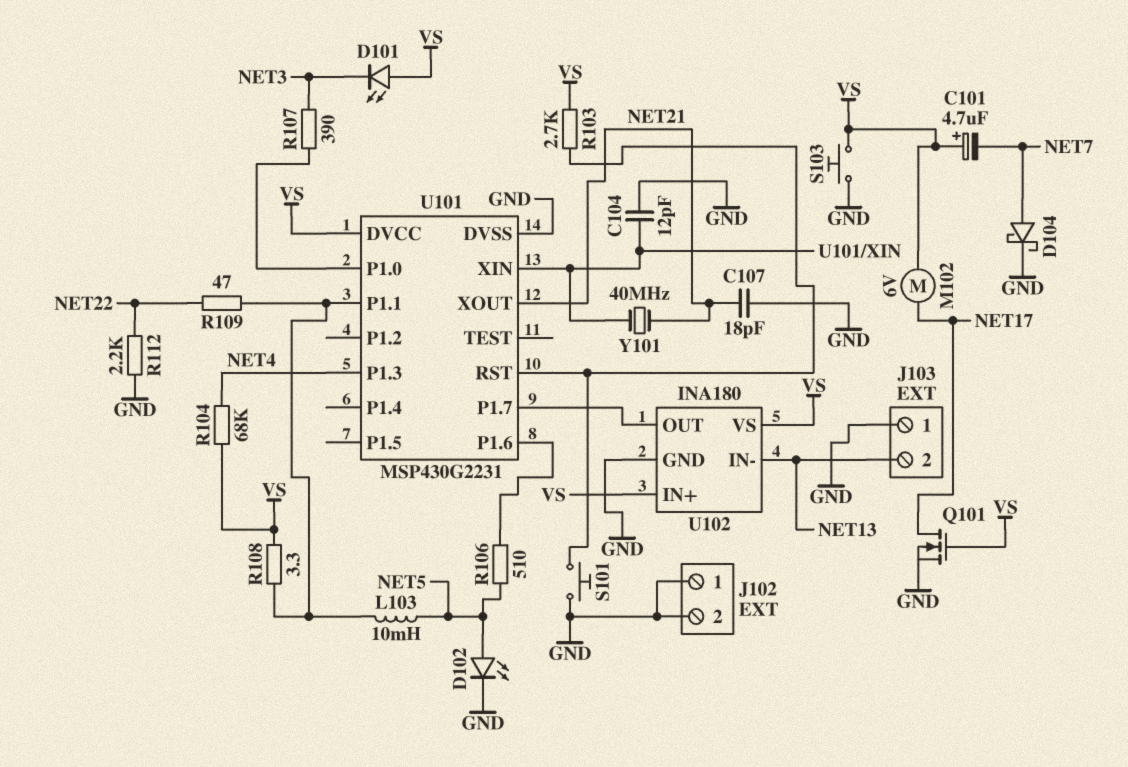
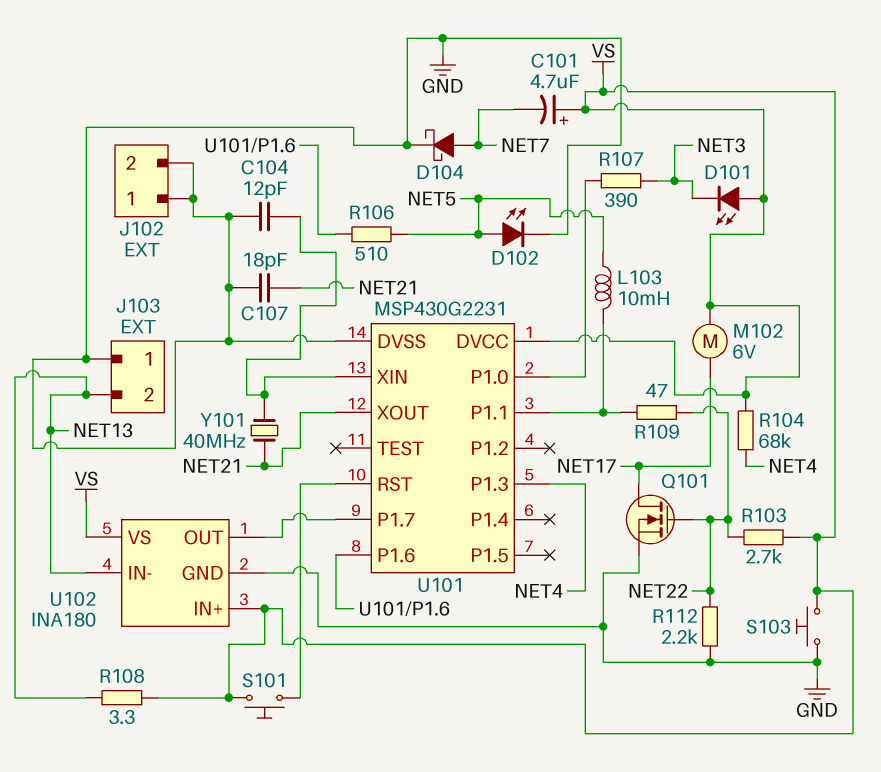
Q101: NMOS (G VS, D NET17, S GND) -> NMOS (G NET22, D NET17, S GND)
R103: 2.7k (U101/RST, VS) -> 2.7k (NET22, VS)
R108: 3.3 (U101/P1.1, VS) -> 3.3 (NET13, VS)
S101: button (GND, U101/RST) -> button (U101/RST, VS)

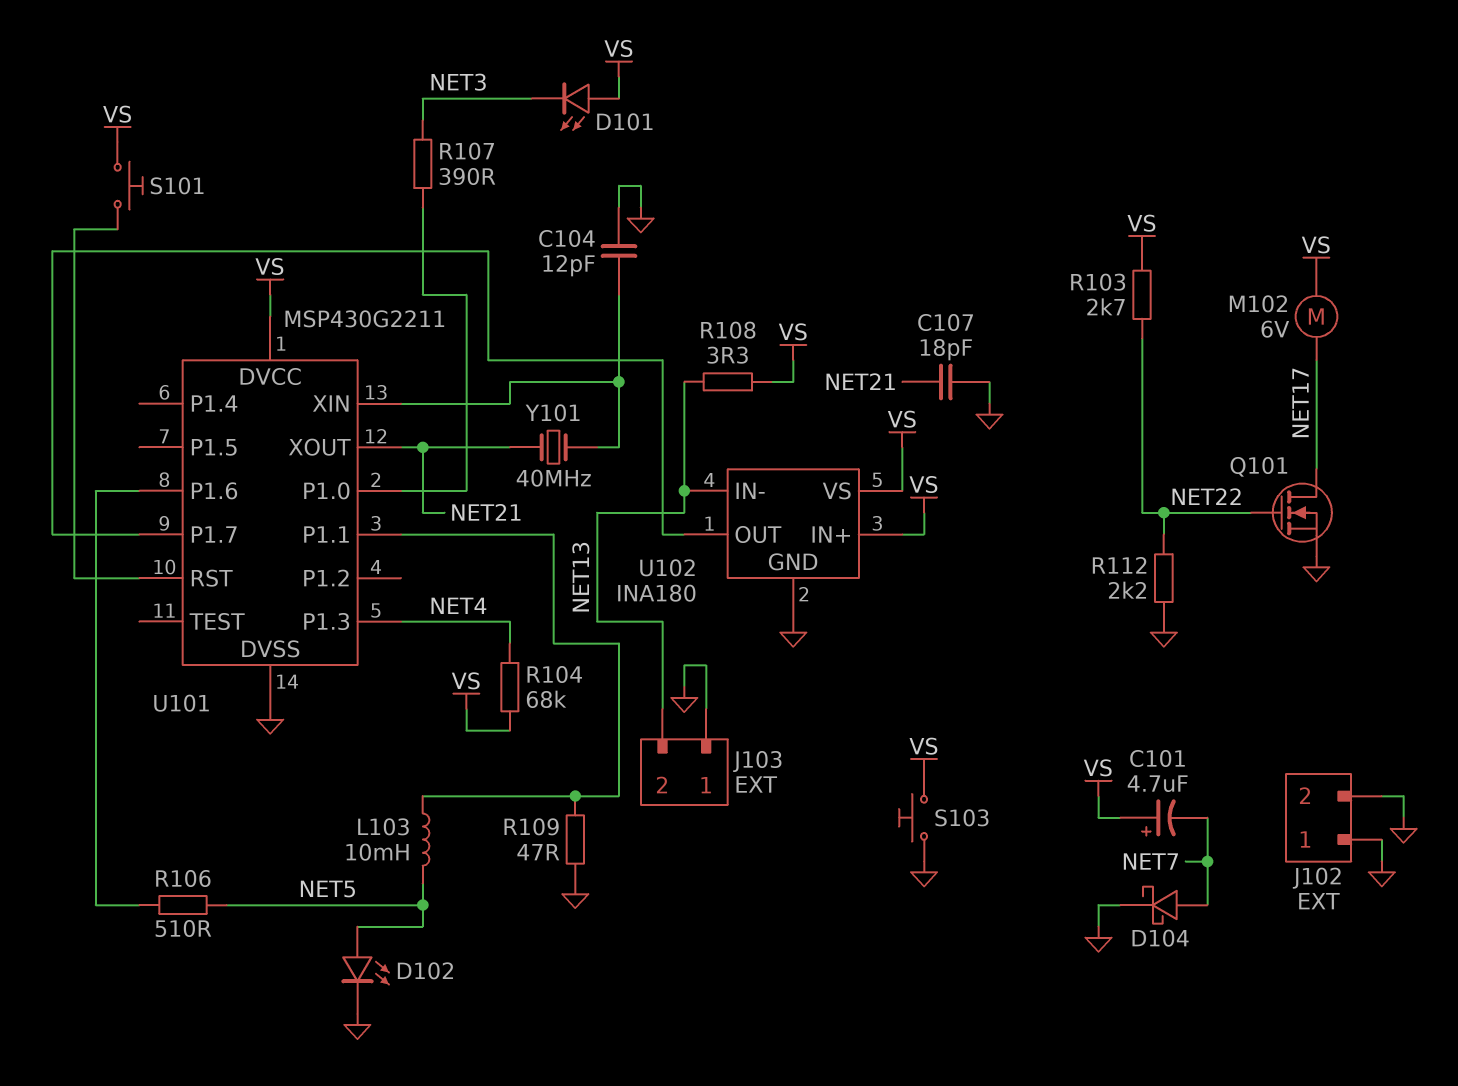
R109: 47 (NET22, U101/P1.1) -> 47 (GND, U101/P1.1)
U101: MSP430G2231 -> MSP430G2211

